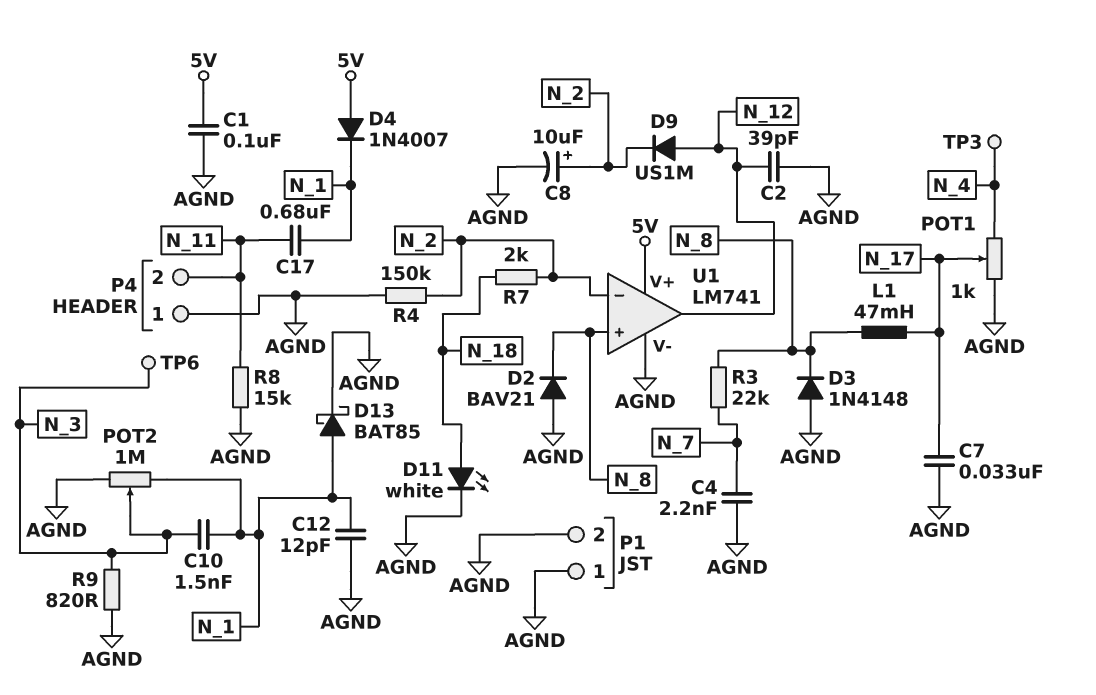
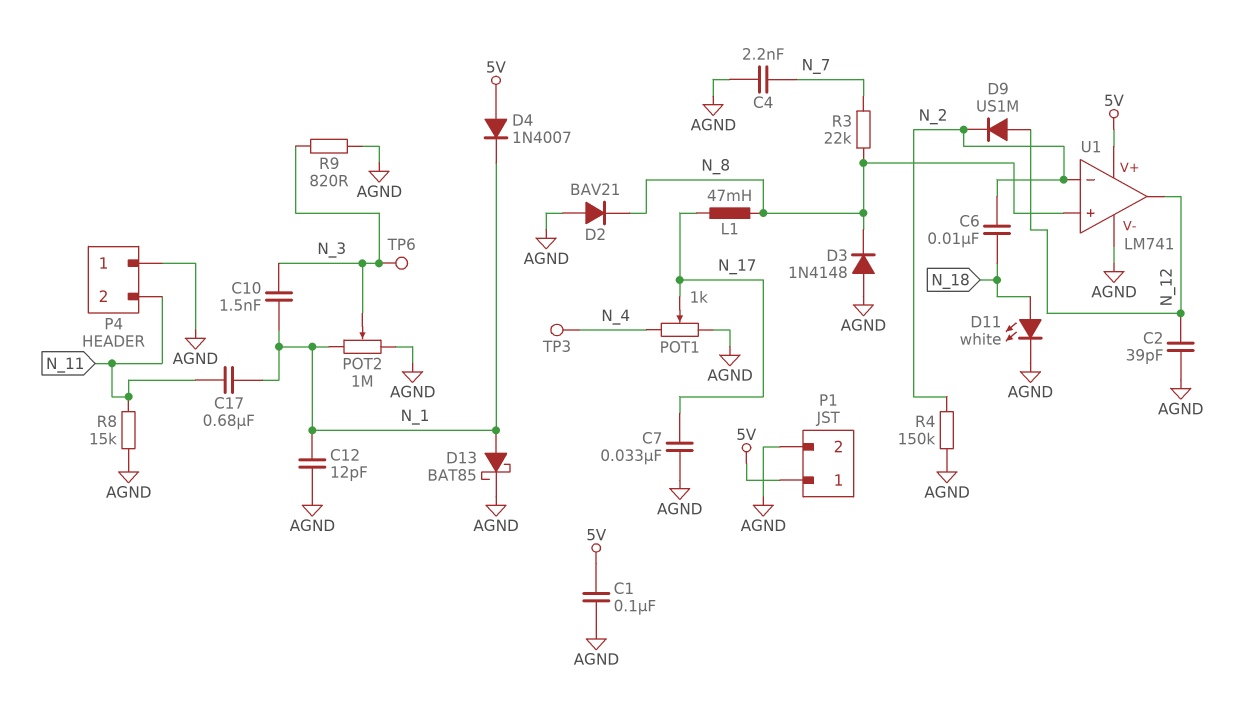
C6: none -> 10nF (N_2, N_18)
C8: 10uF (plus N_2, minus AGND) -> none
P1 pin 1: AGND -> 5V
R7: 2k (N_2, N_18) -> none

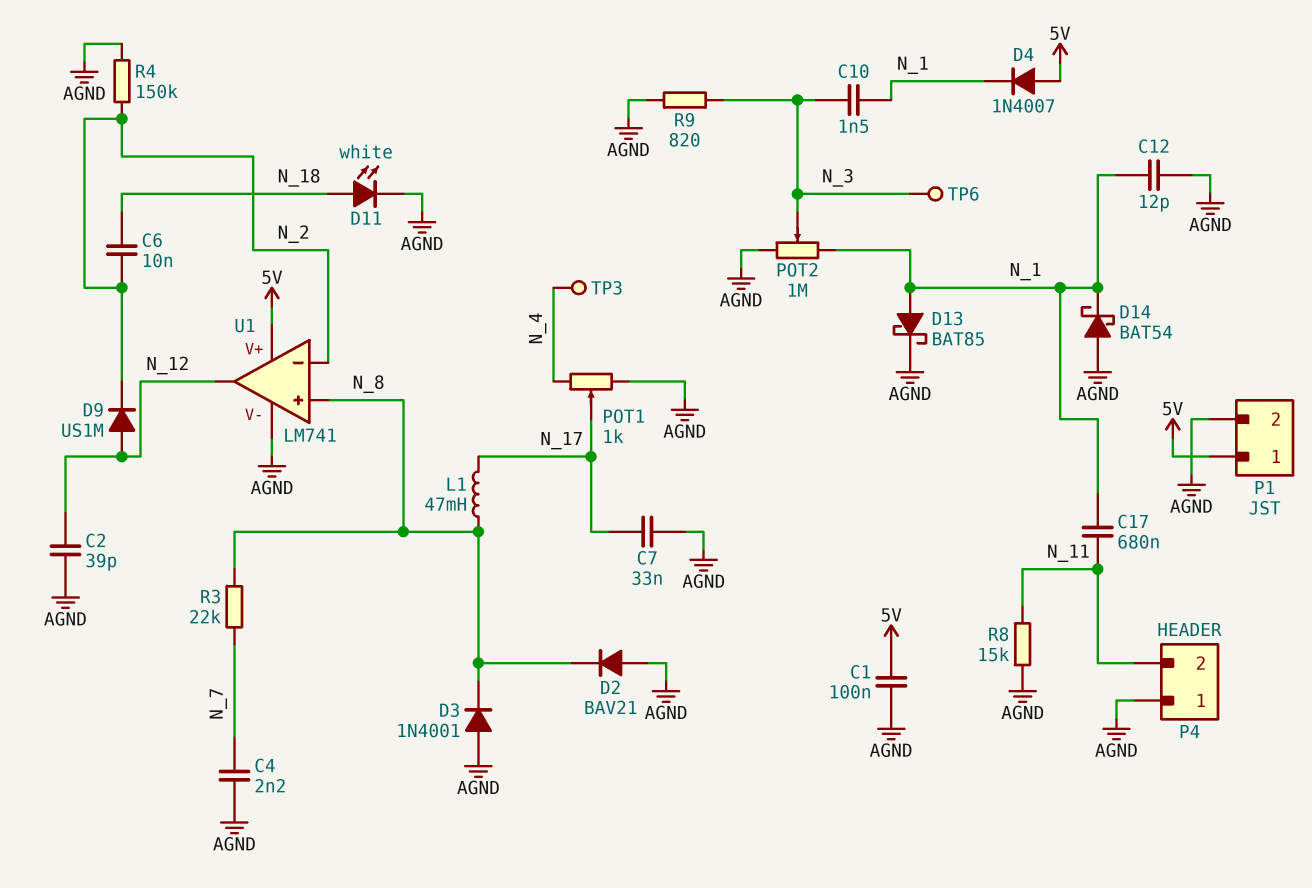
D3: diode 1N4148 (A AGND, K N_8) -> diode 1N4001 (A AGND, K N_8)
D14: none -> schottky BAT54 (A AGND, K N_1)

